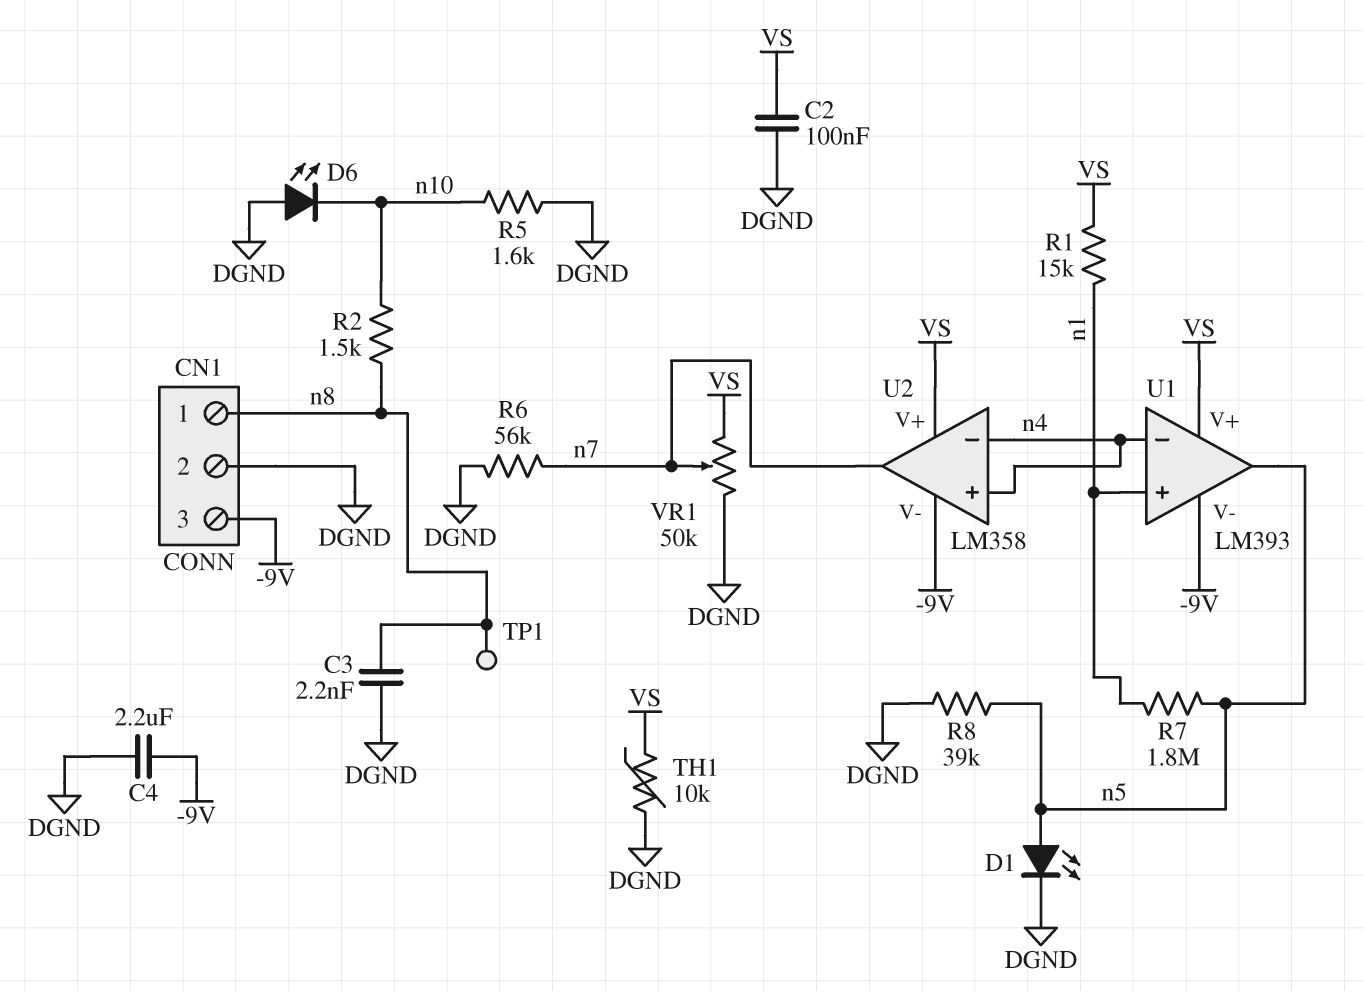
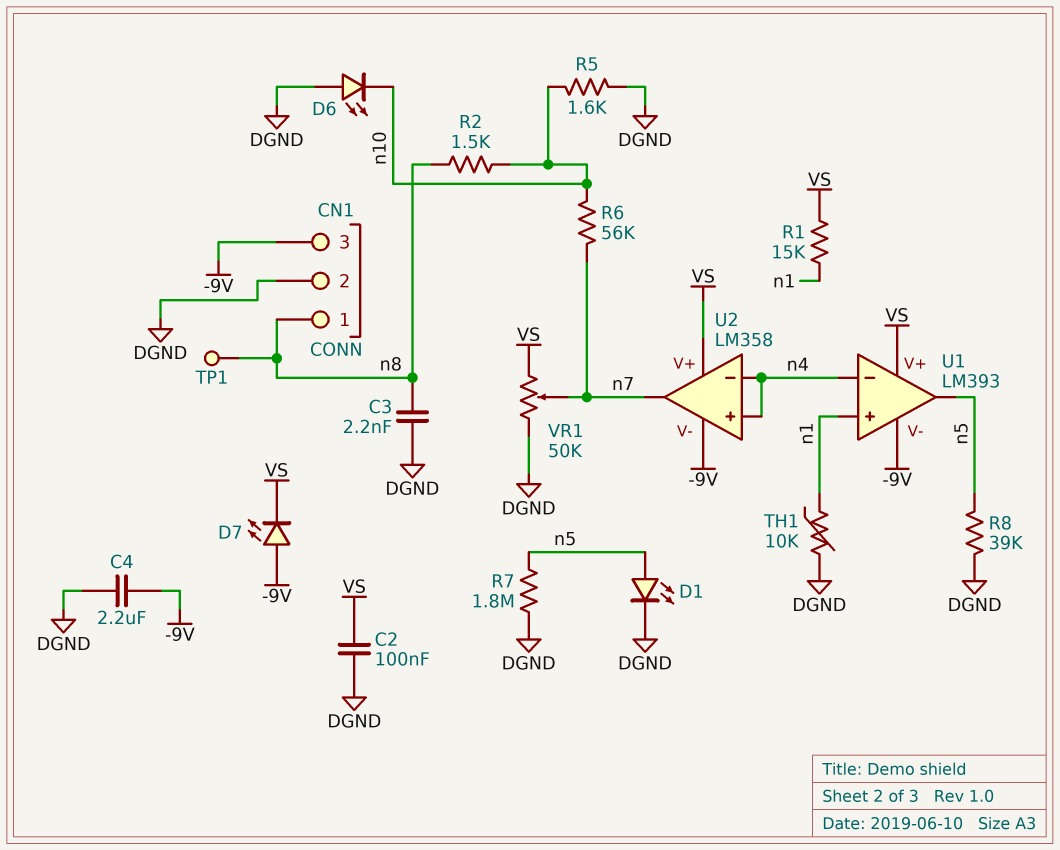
D7: none -> LED (A -9V, K VS)
R6: 56k (DGND, n7) -> 56k (n7, n10)
R7: 1.8M (n1, n5) -> 1.8M (DGND, n5)
TH1: 10k (DGND, VS) -> 10k (DGND, n1)

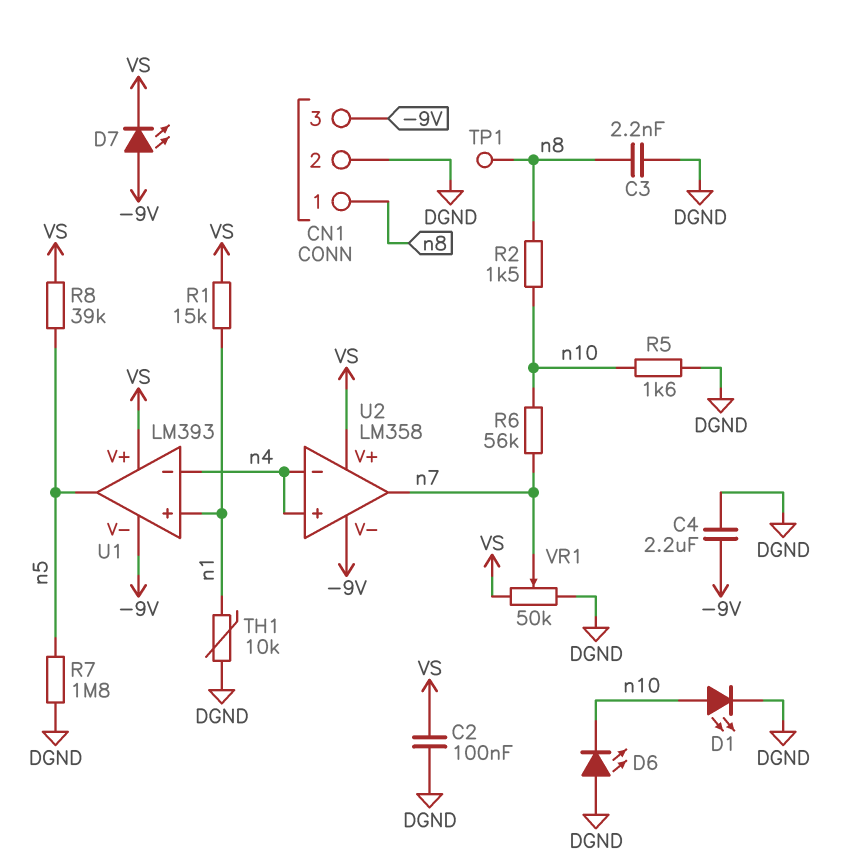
D1: LED (A n5, K DGND) -> LED (A n10, K DGND)
R8: 39k (DGND, n5) -> 39k (VS, n5)

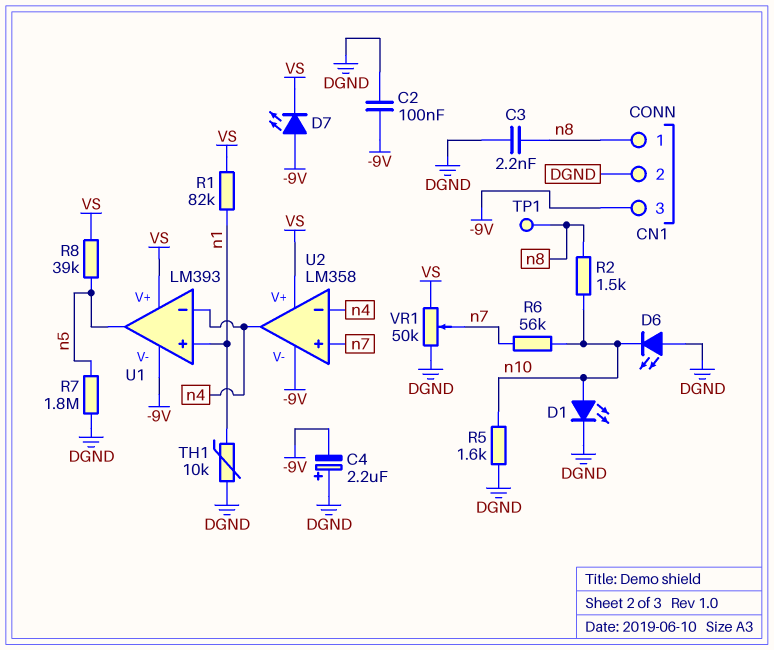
C2: 100nF (DGND, VS) -> 100nF (-9V, DGND)
C4: 2.2uF (-9V, DGND) -> 2.2uF (plus DGND, minus -9V)
R1: 15k (VS, n1) -> 82k (VS, n1)
U2 pin in+: n4 -> n7
U2 pin out: n7 -> n4

